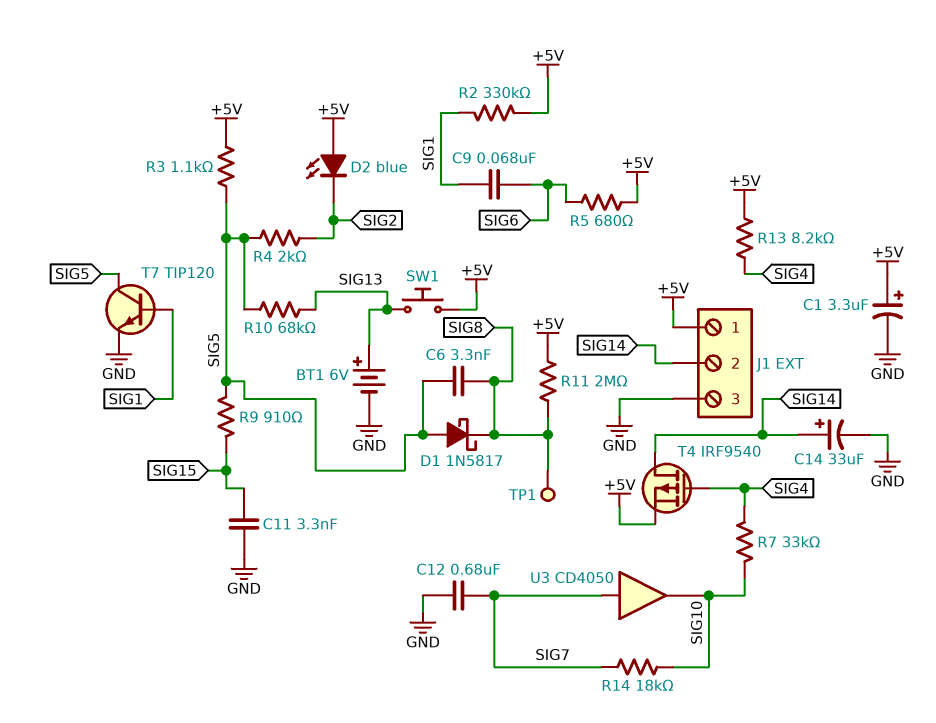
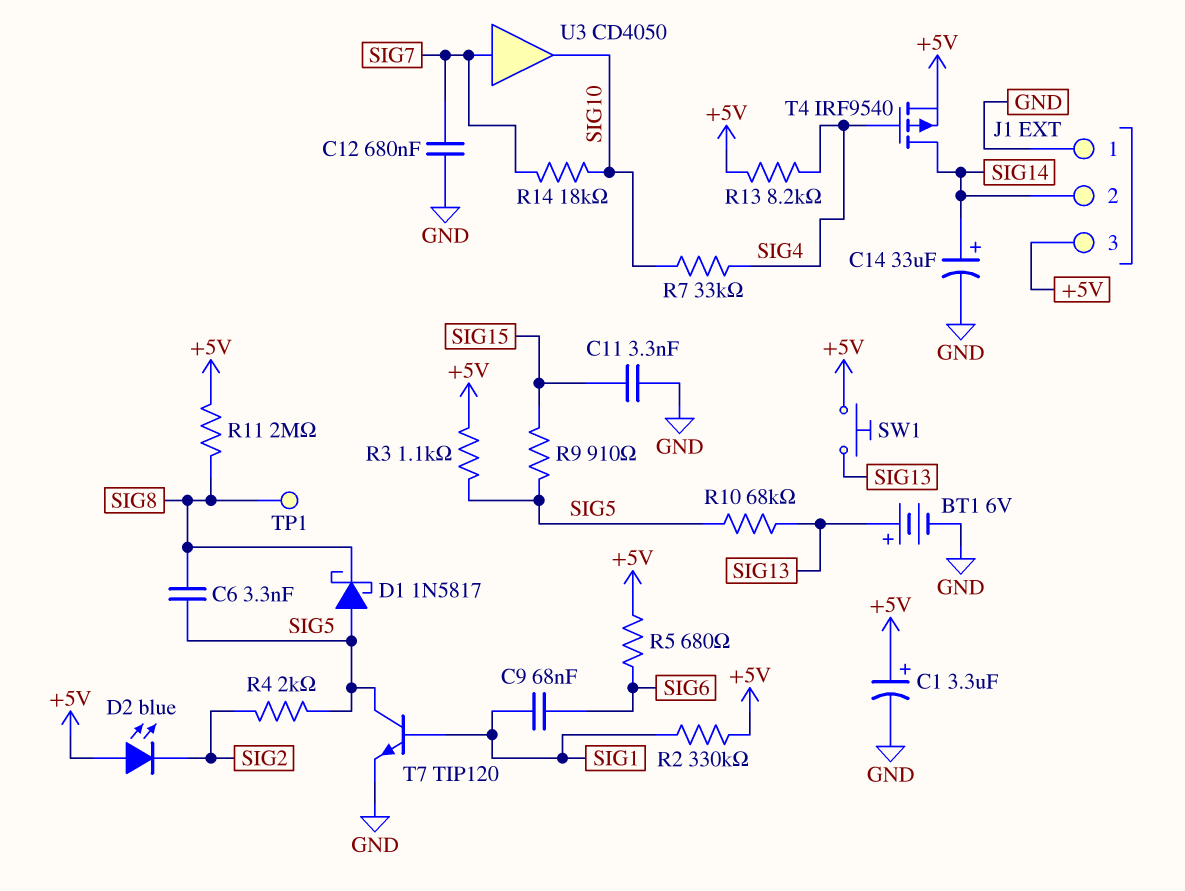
J1 pin 1: +5V -> GND
J1 pin 3: GND -> +5V

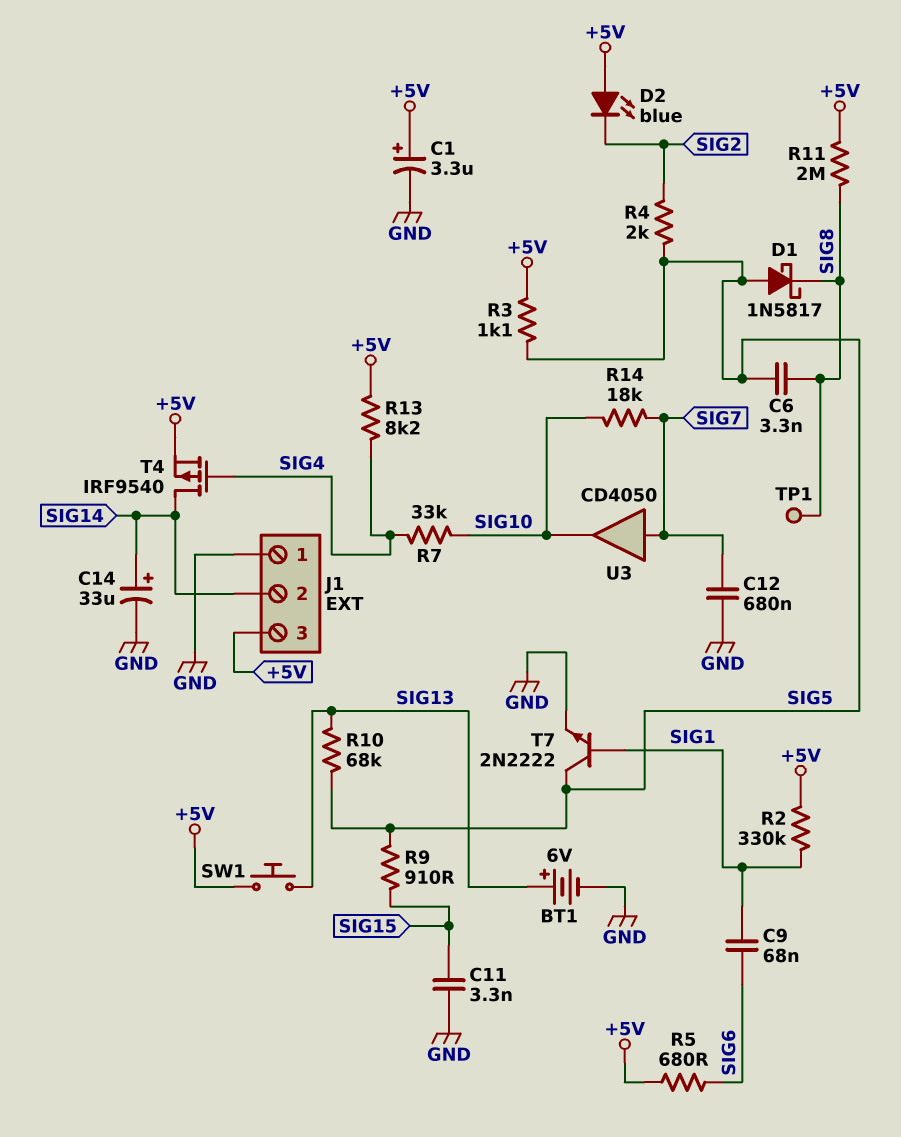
T7: NPN TIP120 (B SIG1, C SIG5, E GND) -> NPN 2N2222 (B SIG1, C SIG5, E GND)

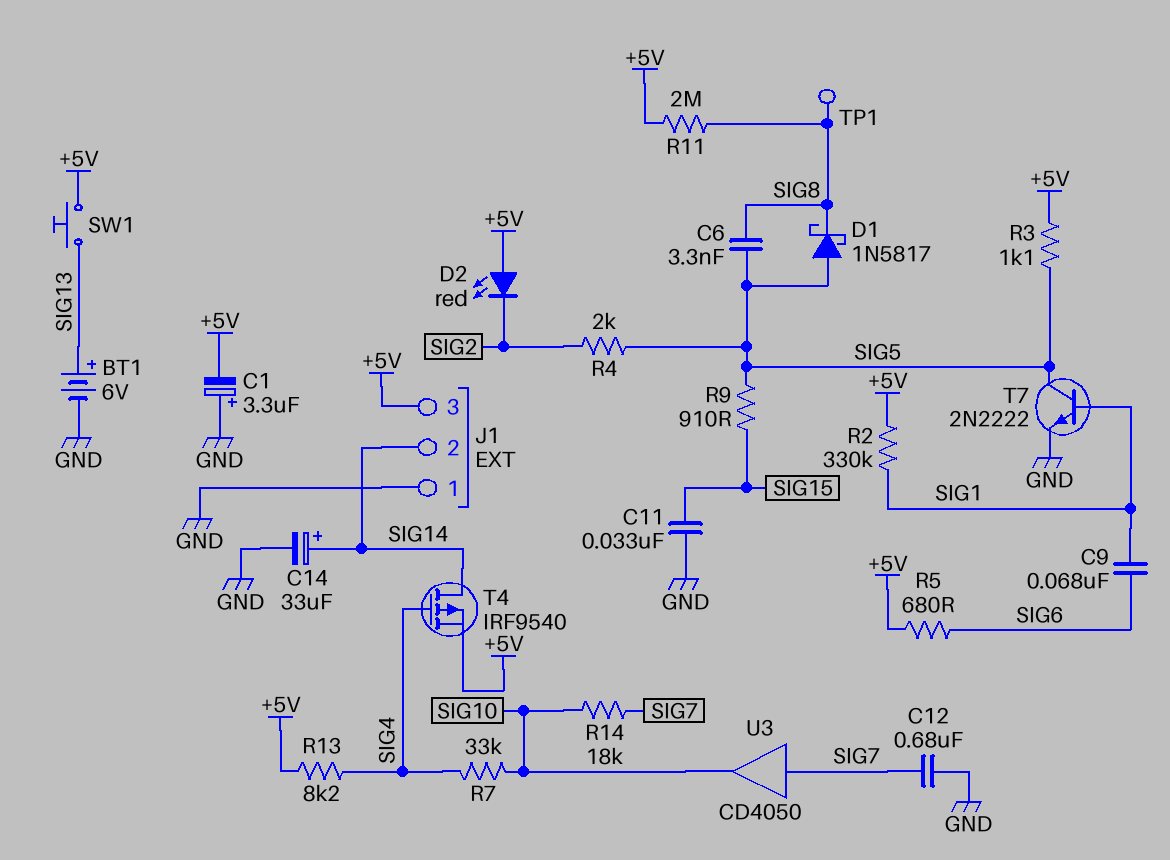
C1: 3.3uF (plus +5V, minus GND) -> 3.3uF (plus GND, minus +5V)
C11: 3.3nF (GND, SIG15) -> 33nF (GND, SIG15)
D2: LED blue (A +5V, K SIG2) -> LED red (A +5V, K SIG2)
R10: 68k (SIG5, SIG13) -> none

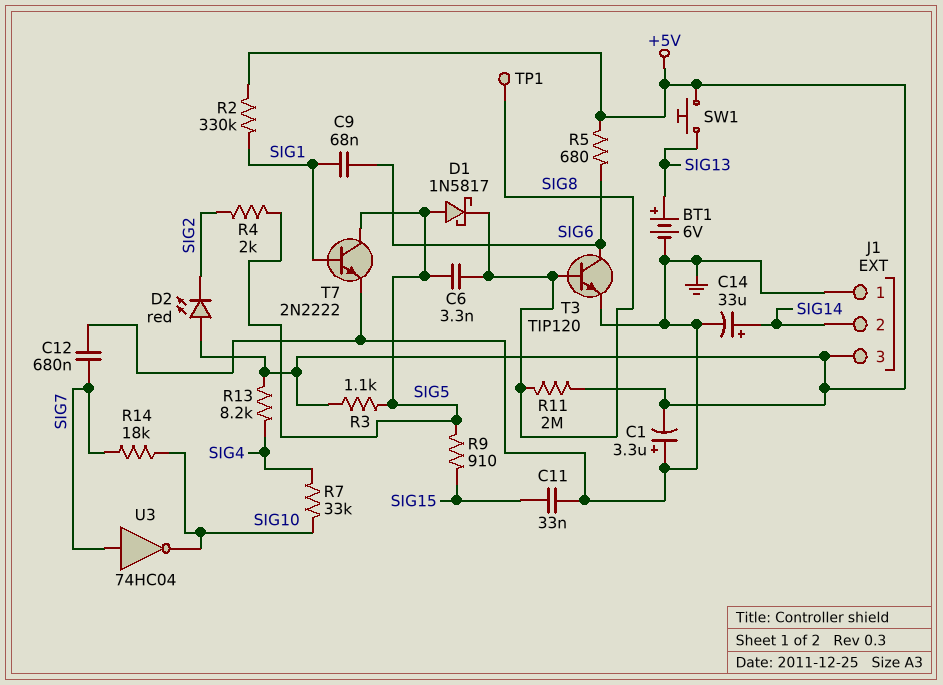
T3: none -> NPN TIP120 (B SIG8, C SIG6, E GND)
T4: PMOS IRF9540 (G SIG4, D SIG14, S +5V) -> none
U3: buffer CD4050 (in SIG7, out SIG10) -> NOT 74HC04 (in SIG7, out SIG10)

